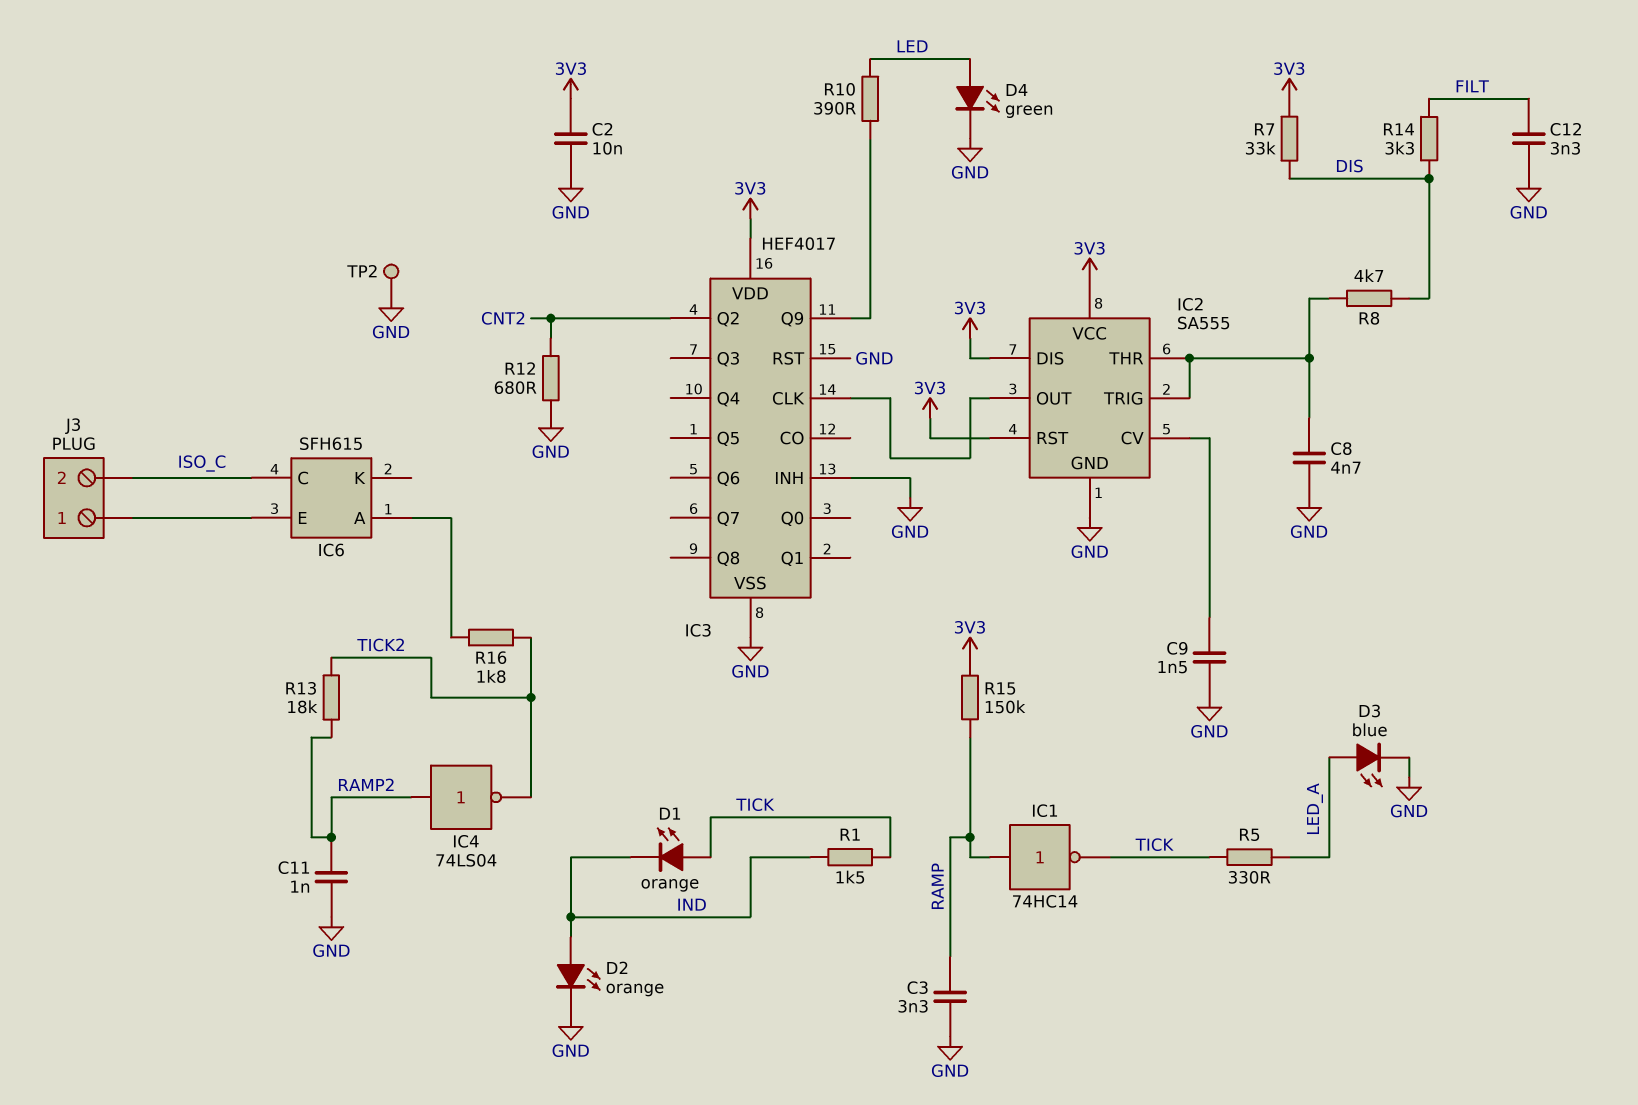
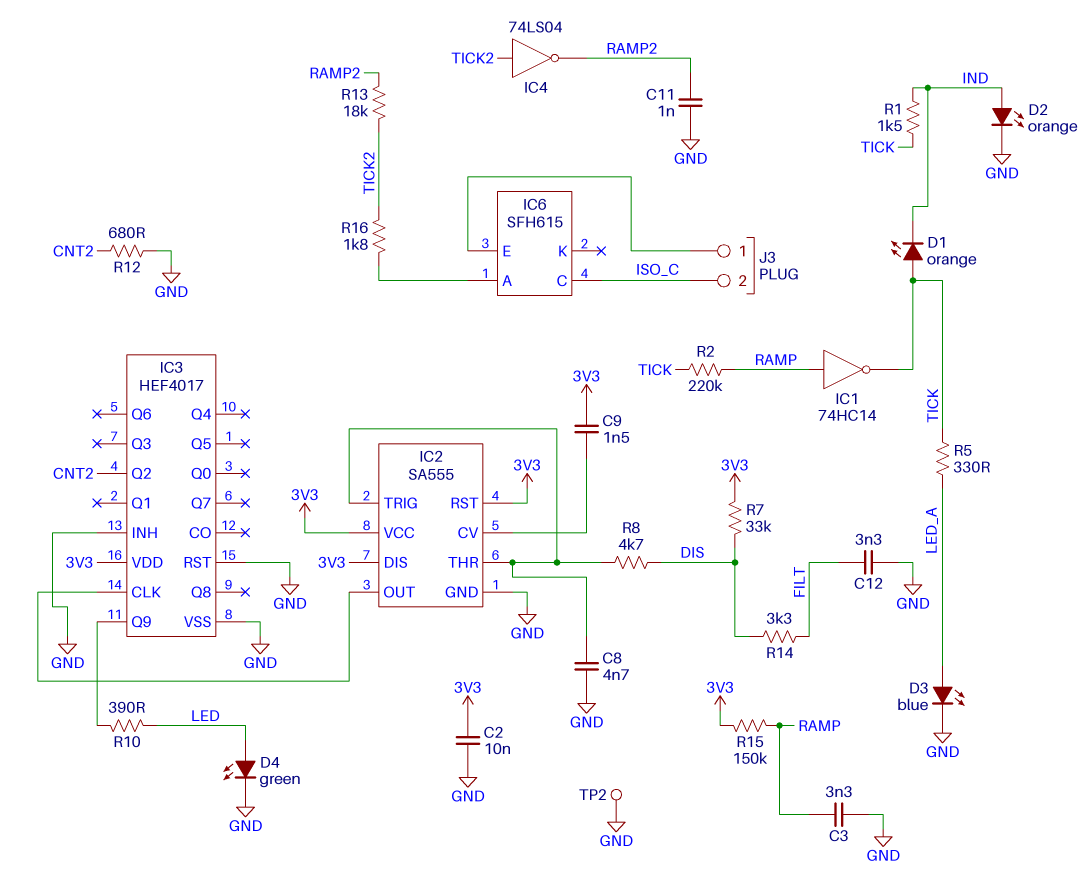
C9: 1.5nF (GND, IC2/CV) -> 1.5nF (3V3, IC2/CV)
IC4: NOT 74LS04 (in RAMP2, out TICK2) -> NOT 74LS04 (in TICK2, out RAMP2)
R2: none -> 220k (RAMP, TICK)

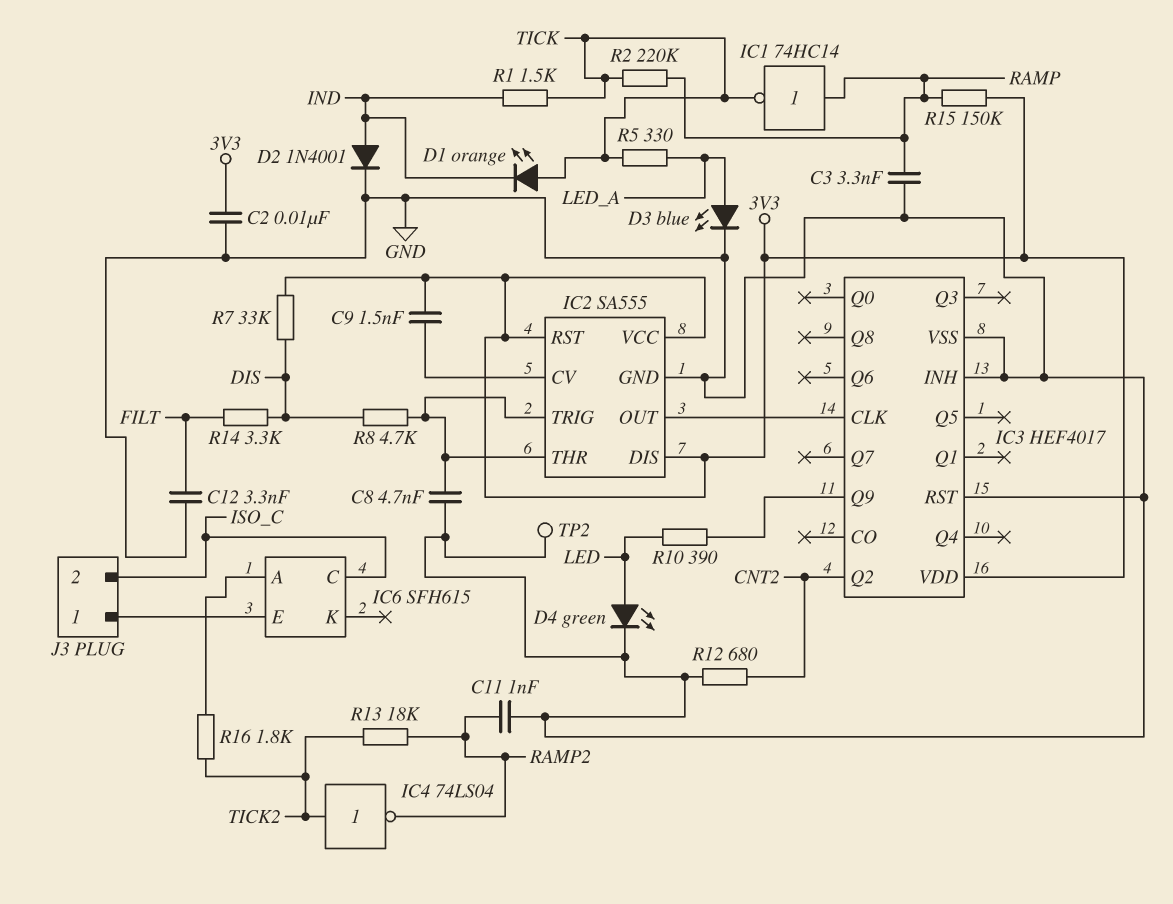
D2: LED orange (A IND, K GND) -> diode 1N4001 (A IND, K GND)

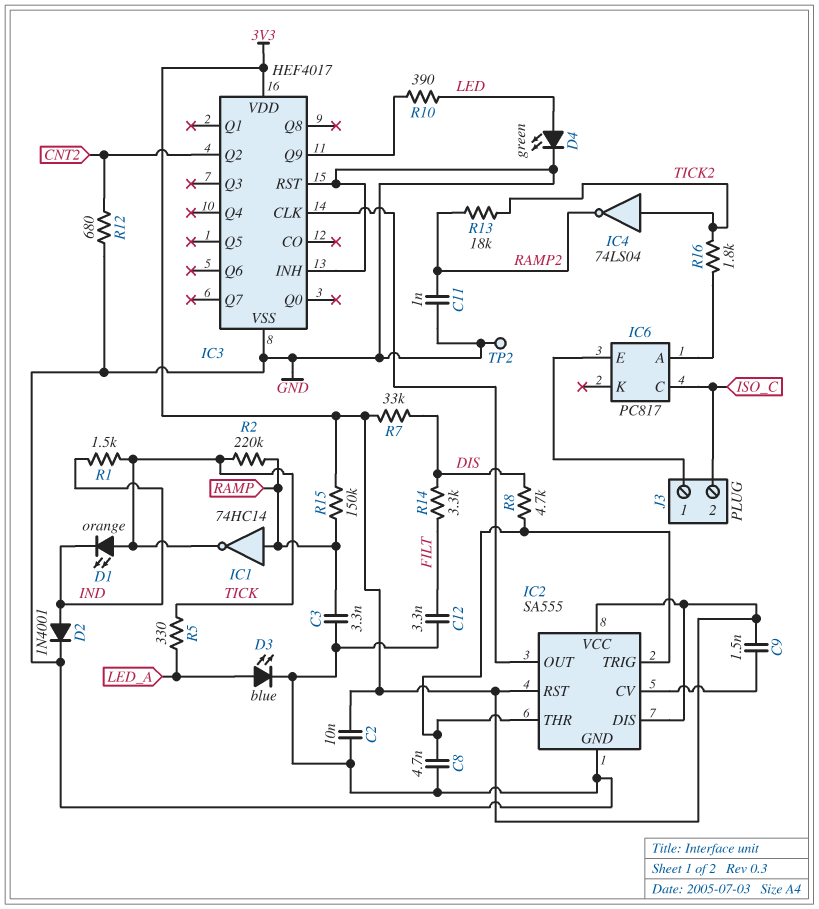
IC6: SFH615 -> PC817

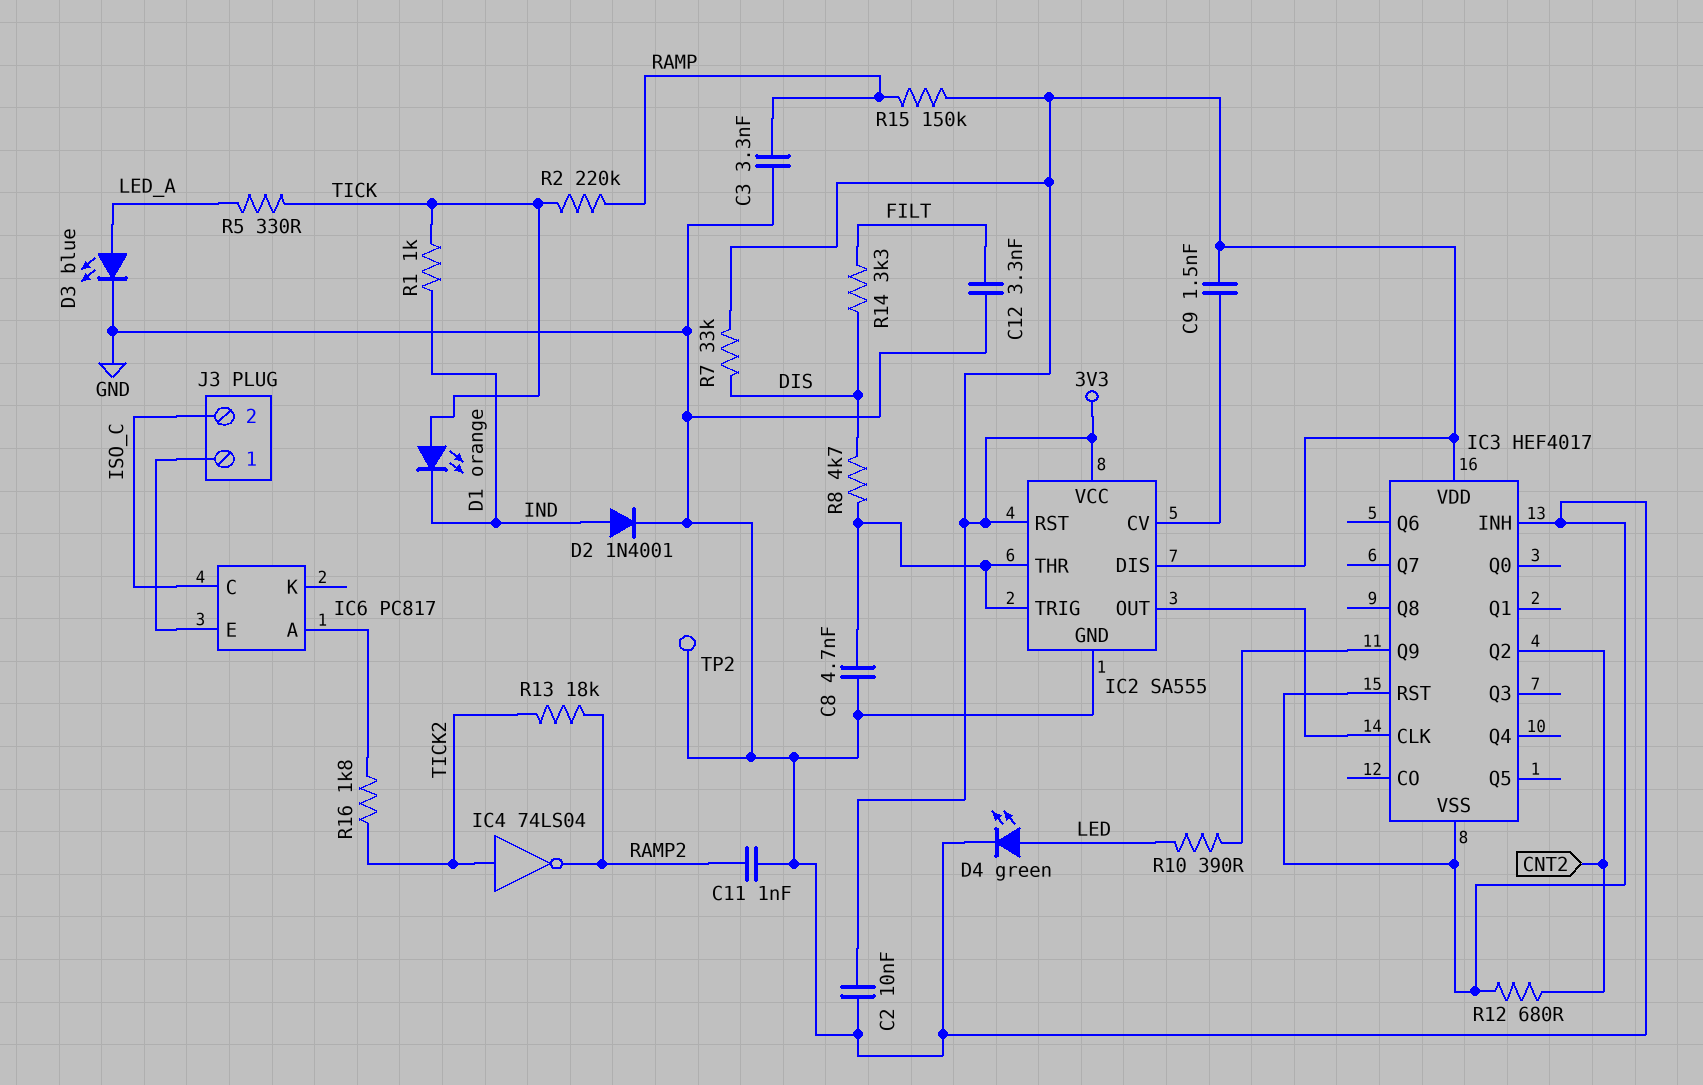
IC1: NOT 74HC14 (in RAMP, out TICK) -> none
R1: 1.5k (IND, TICK) -> 1k (IND, TICK)

